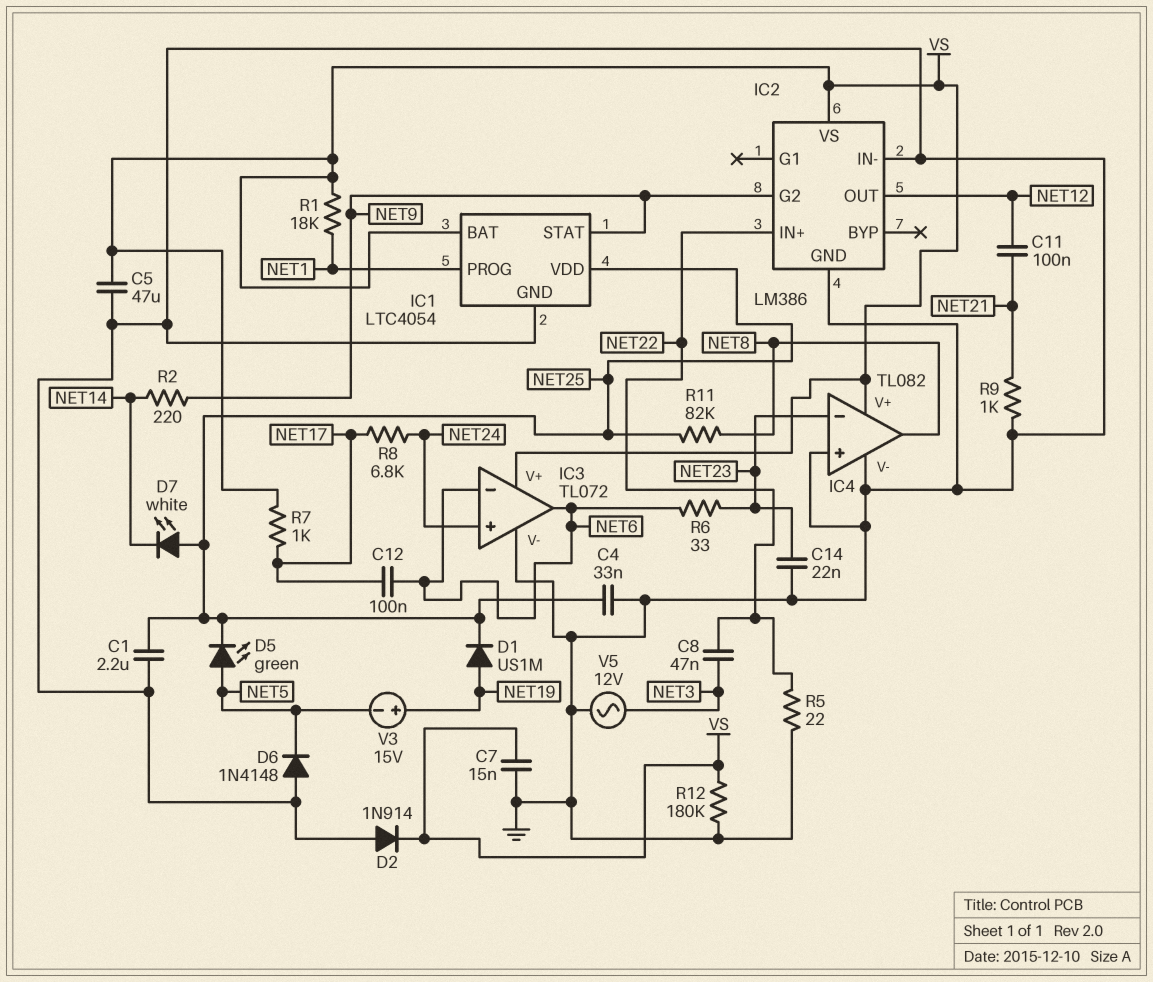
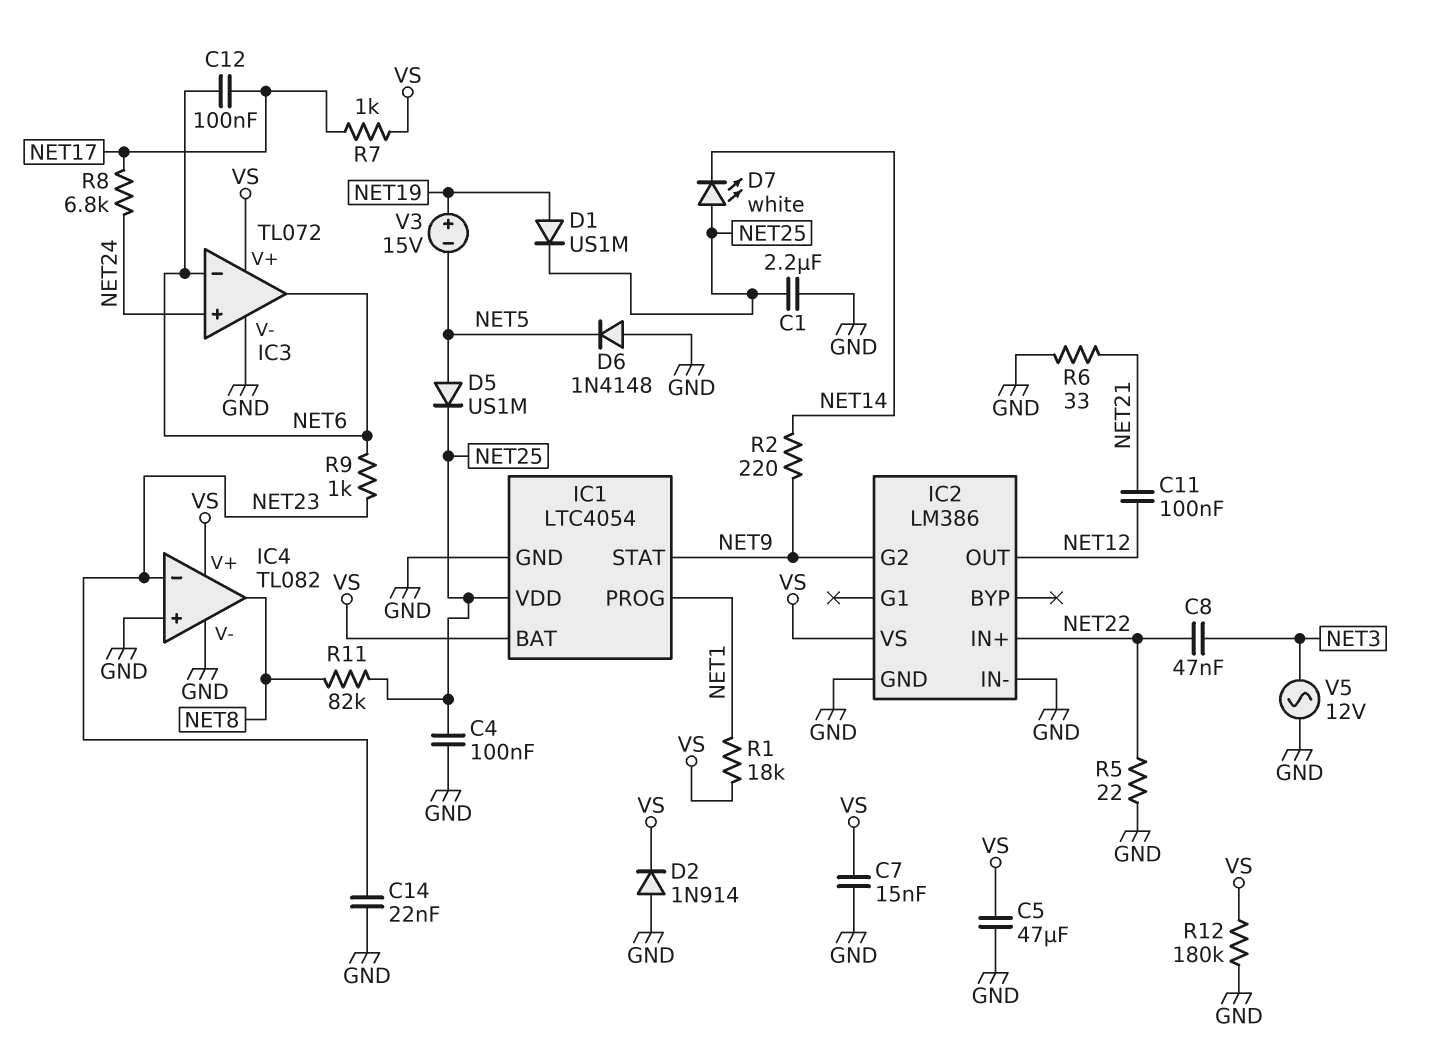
C4: 33nF (GND, NET25) -> 100nF (GND, NET25)
D5: LED green (A NET5, K NET25) -> diode US1M (A NET5, K NET25)
R6: 33 (NET6, NET23) -> 33 (GND, NET21)
R9: 1k (GND, NET21) -> 1k (NET6, NET23)

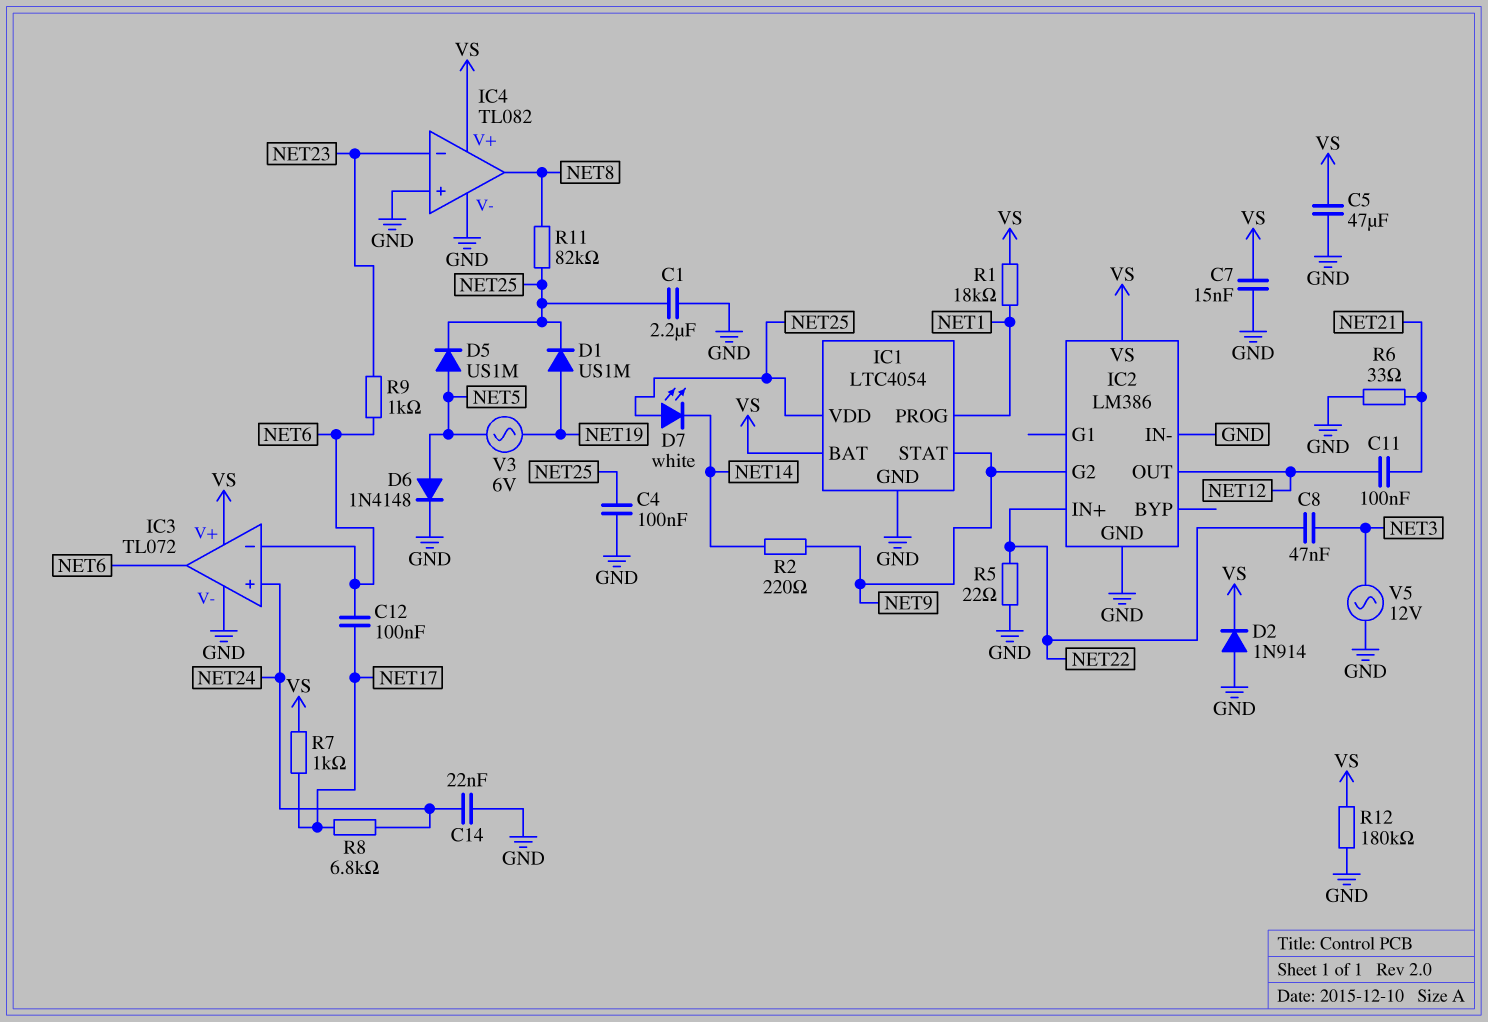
C14: 22nF (GND, NET23) -> 22nF (GND, NET24)
D6: diode 1N4148 (A GND, K NET5) -> diode 1N4148 (A NET5, K GND)
V3: 15V (plus NET19, minus NET5) -> AC 6V (NET5, NET19)

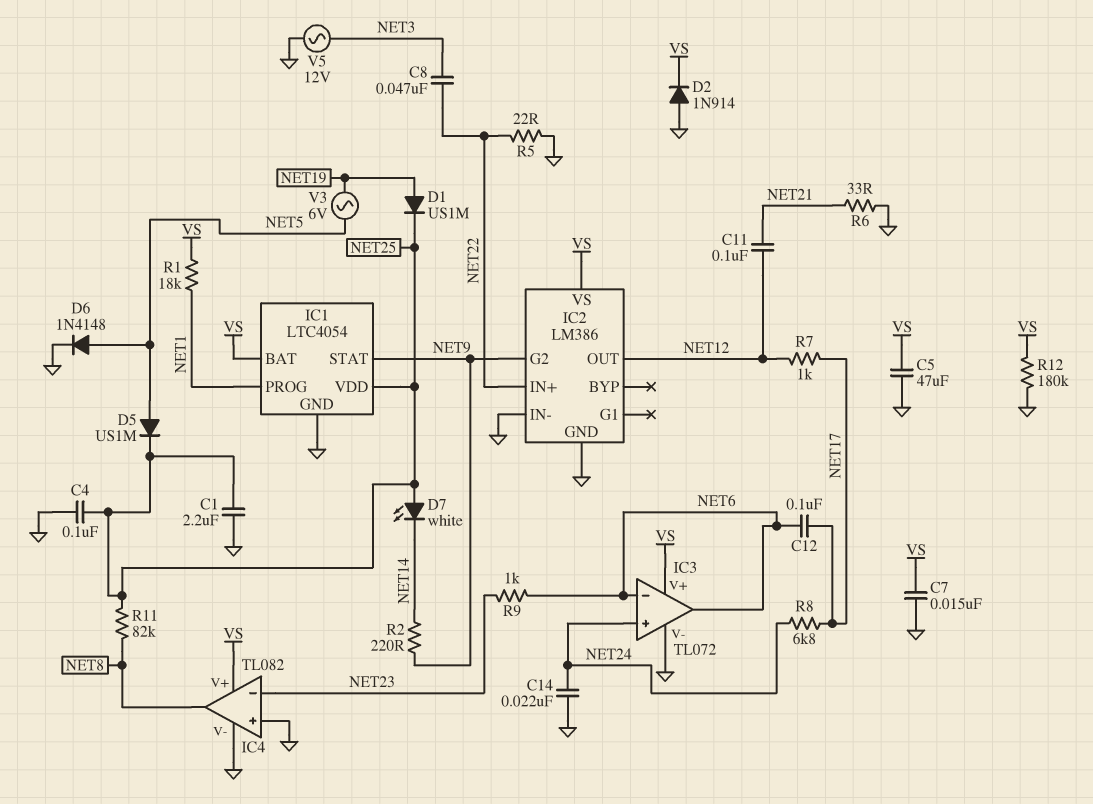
R7: 1k (NET17, VS) -> 1k (NET12, NET17)

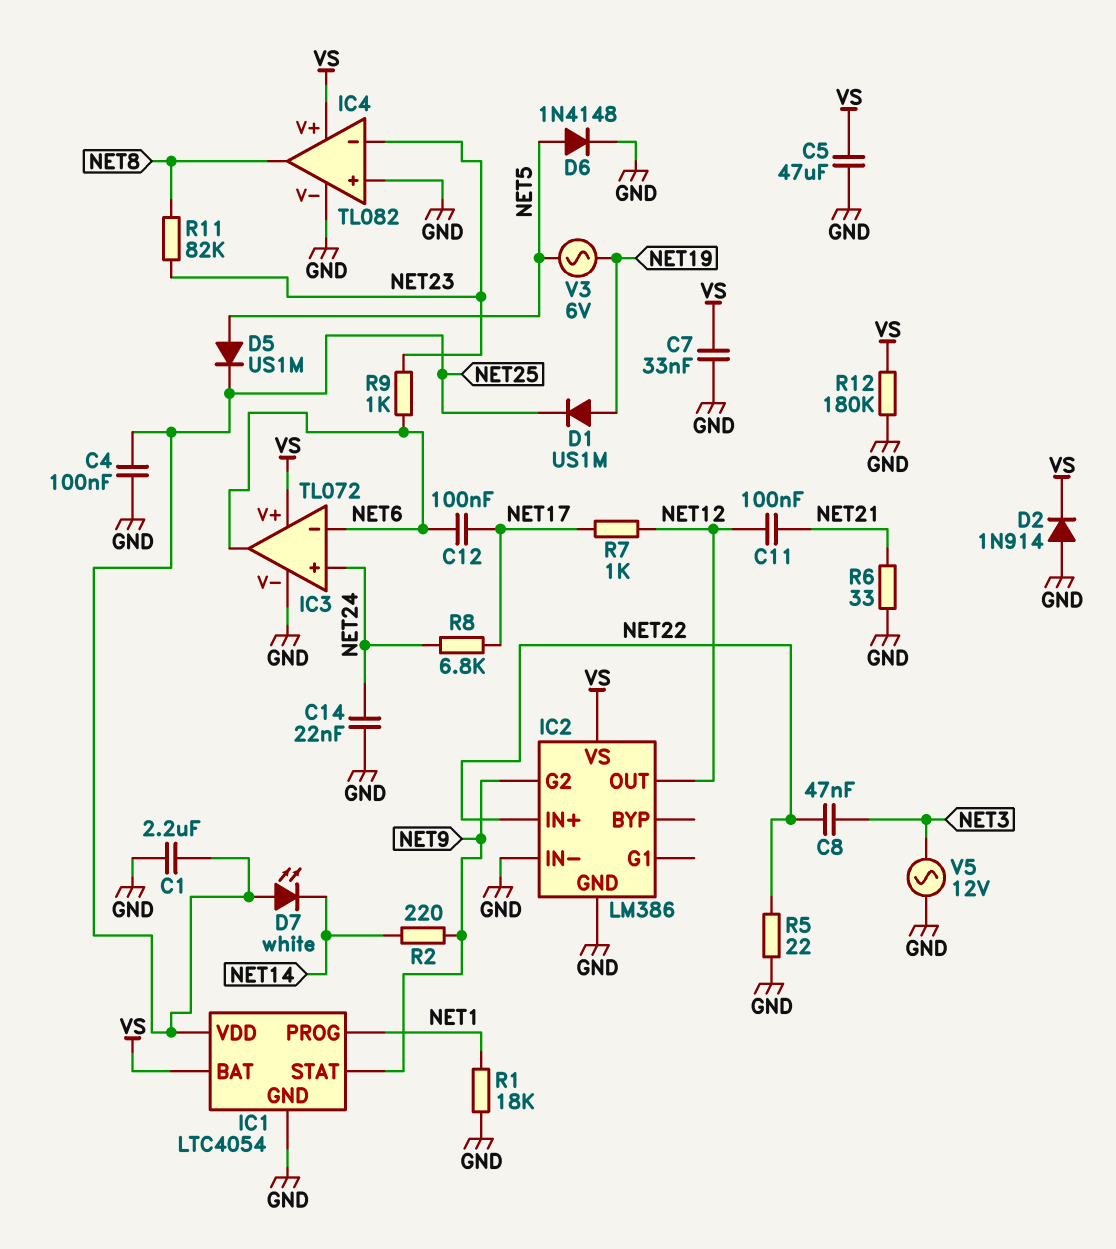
C7: 15nF (GND, VS) -> 33nF (GND, VS)
R1: 18k (NET1, VS) -> 18k (GND, NET1)
R11: 82k (NET8, NET25) -> 82k (NET8, NET23)

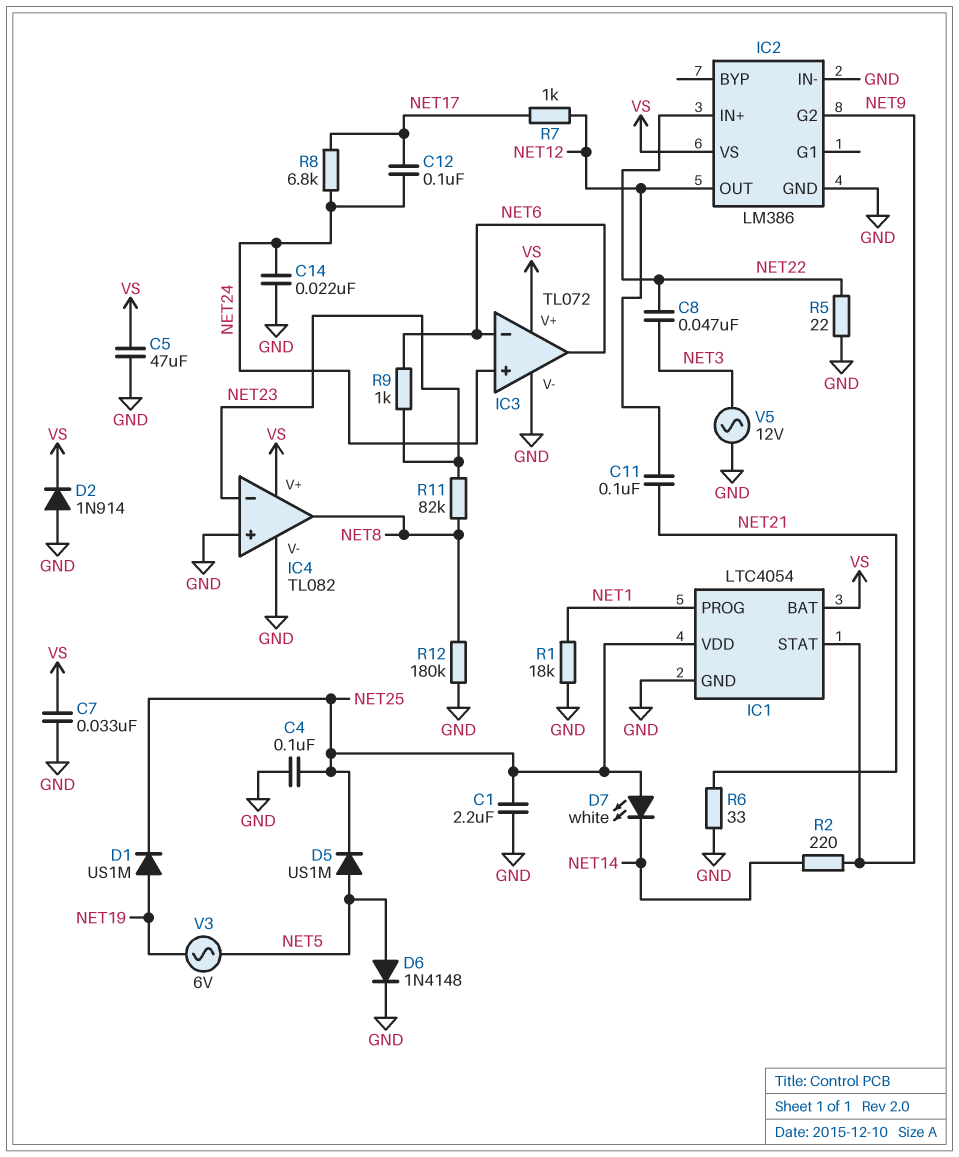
C12: 100nF (NET6, NET17) -> 100nF (NET17, NET24)
R12: 180k (GND, VS) -> 180k (GND, NET8)

